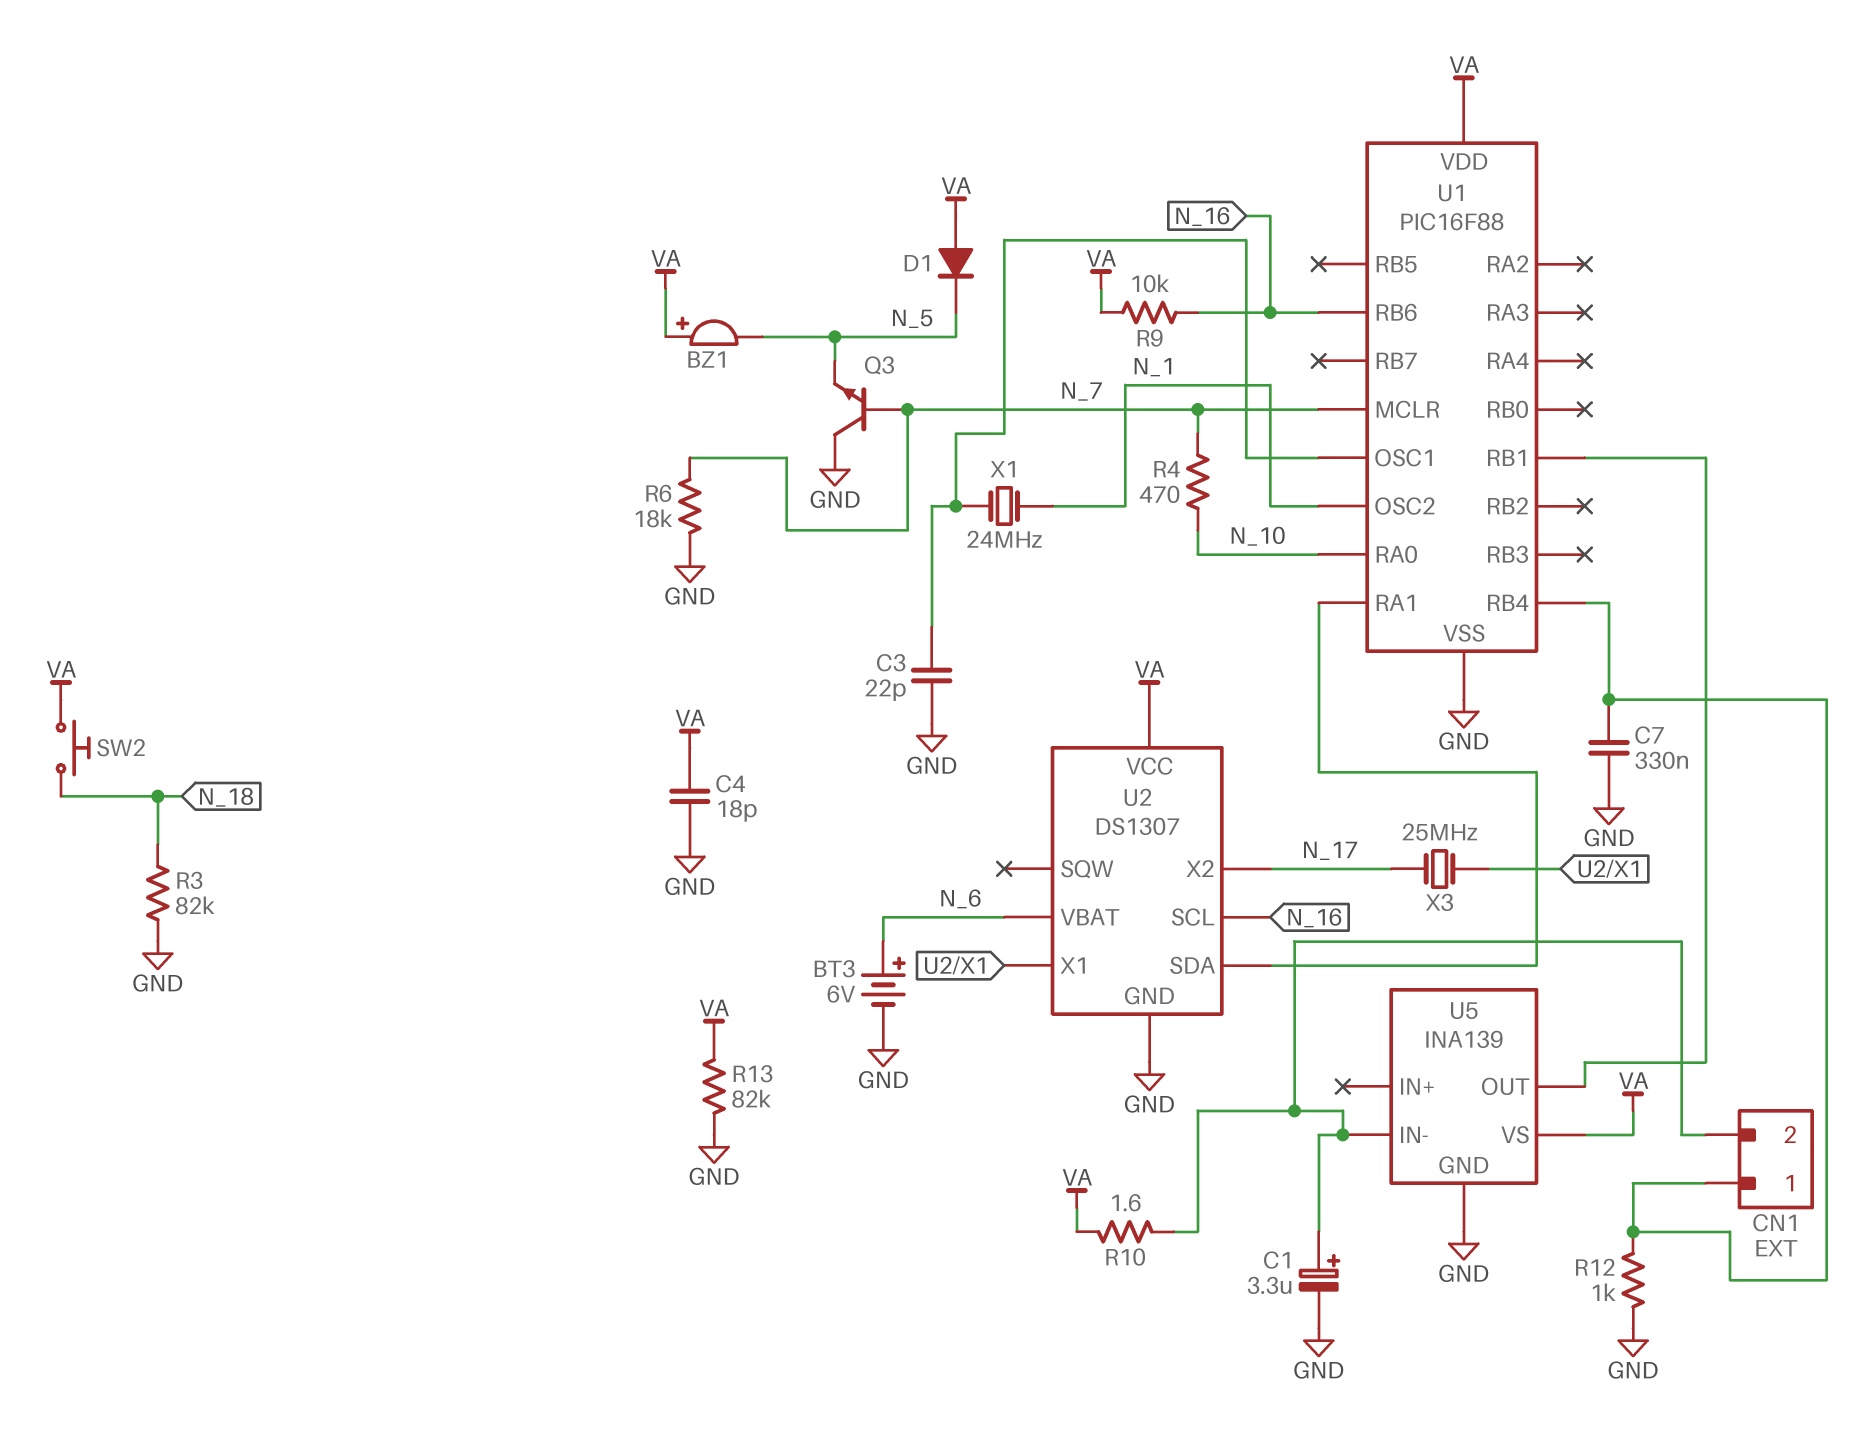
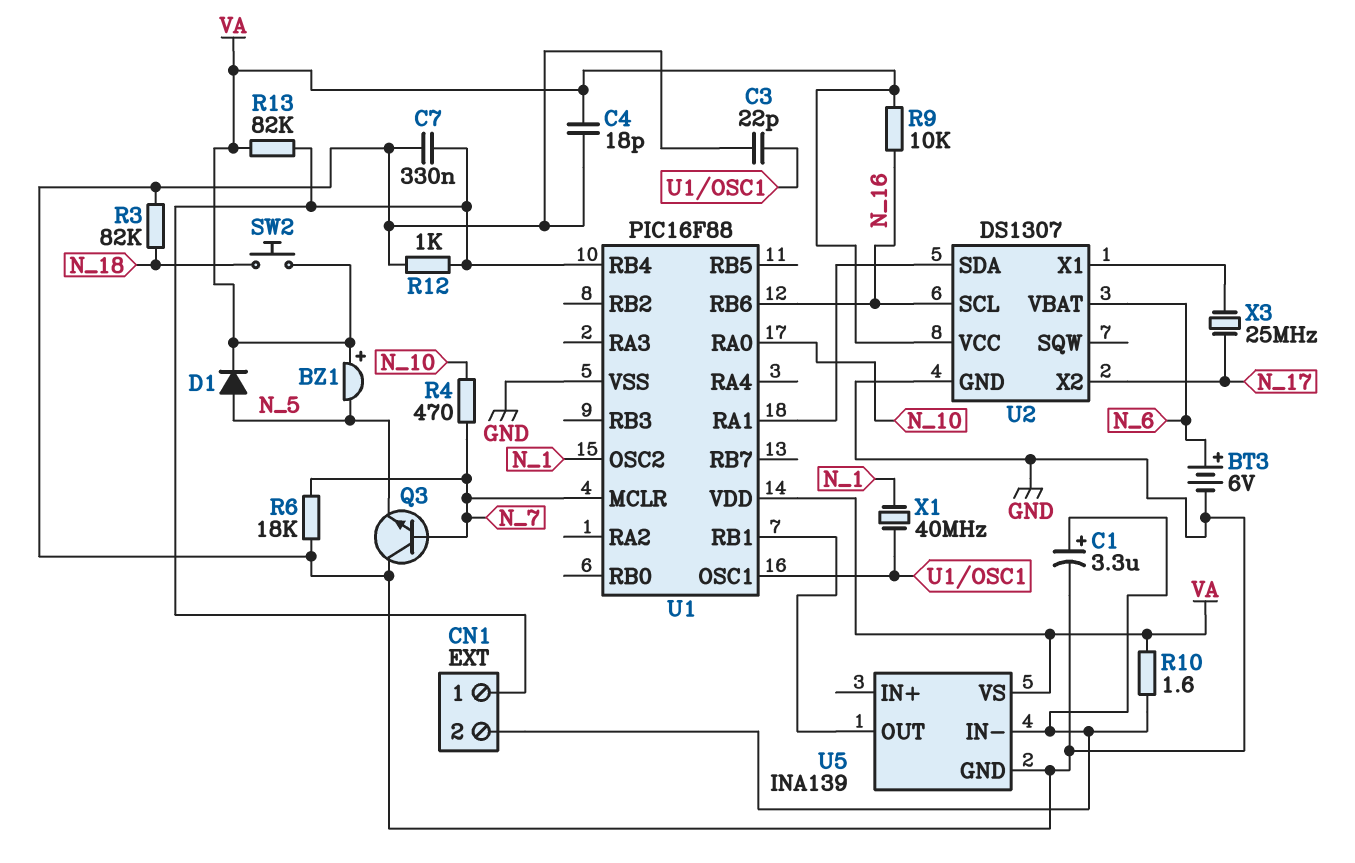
D1: diode (A VA, K N_5) -> diode (A N_5, K VA)
R13: 82k (GND, VA) -> 82k (CN1/1, VA)
X1: 24MHz (N_1, U1/OSC1) -> 40MHz (N_1, U1/OSC1)

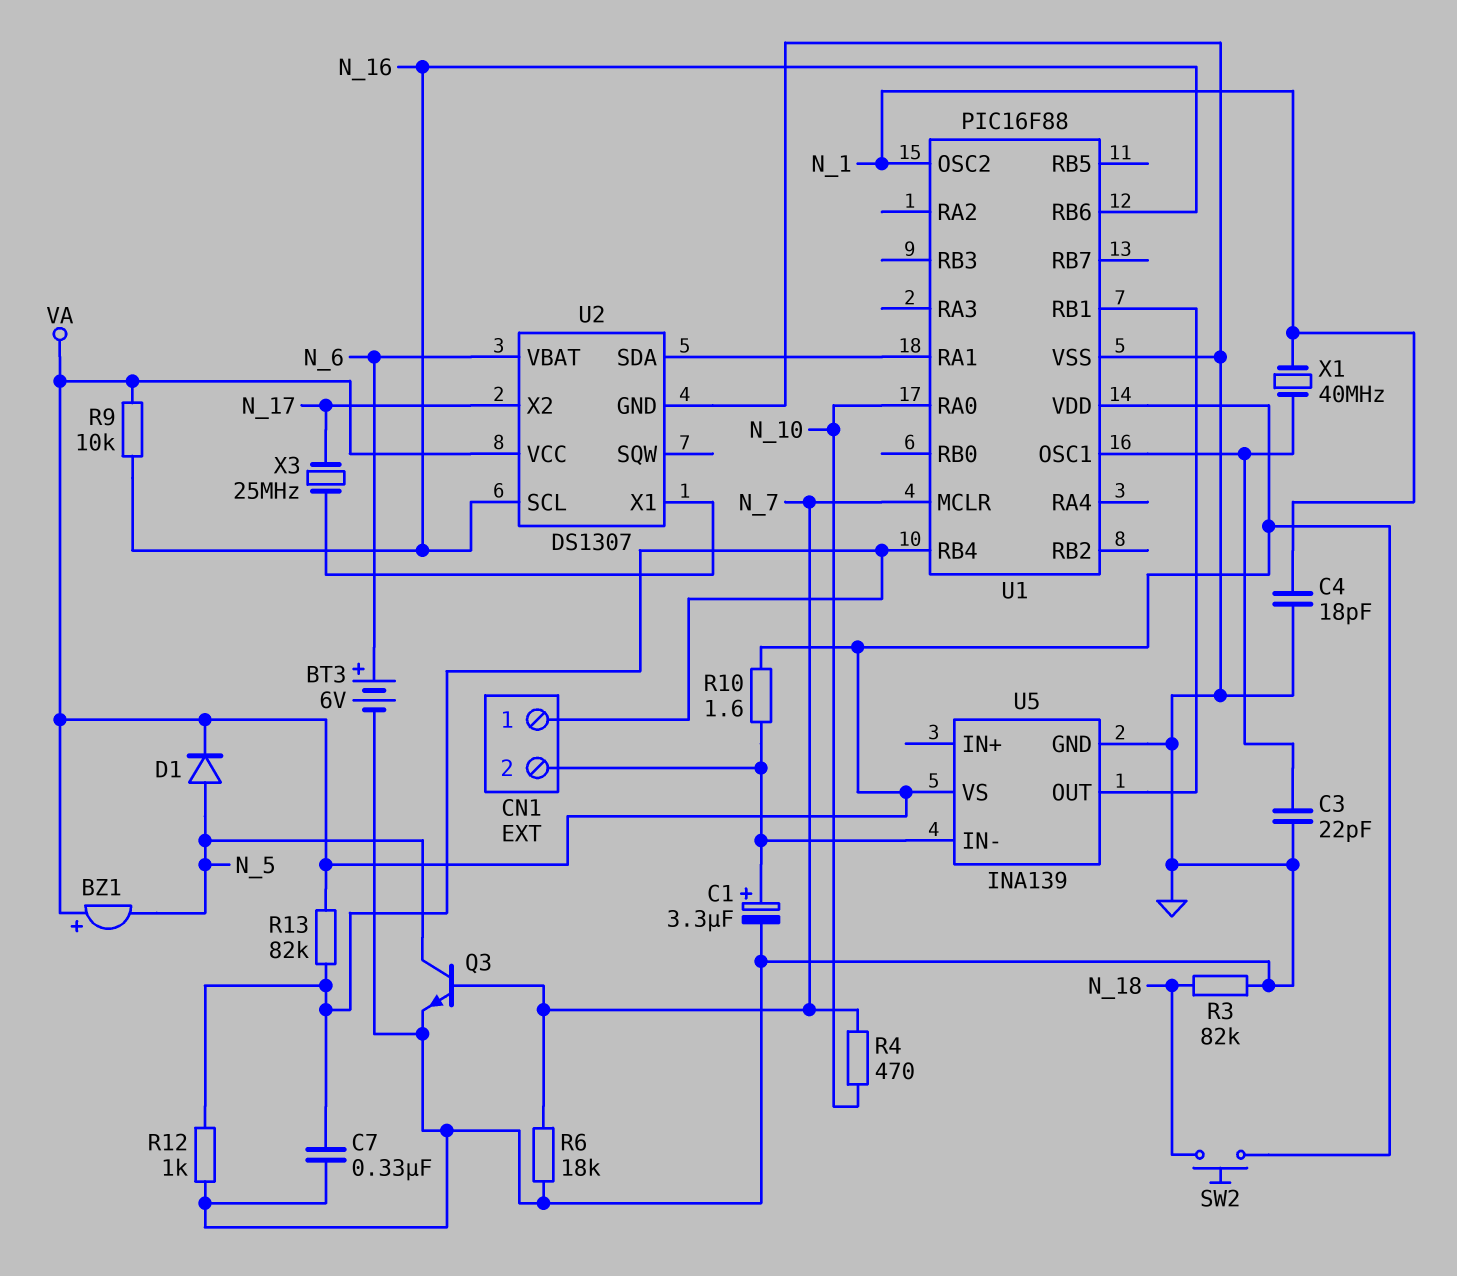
C4: 18pF (GND, VA) -> 18pF (GND, N_1)
Q3: NPN (B N_7, C GND, E N_5) -> NPN (B N_7, C N_5, E GND)

